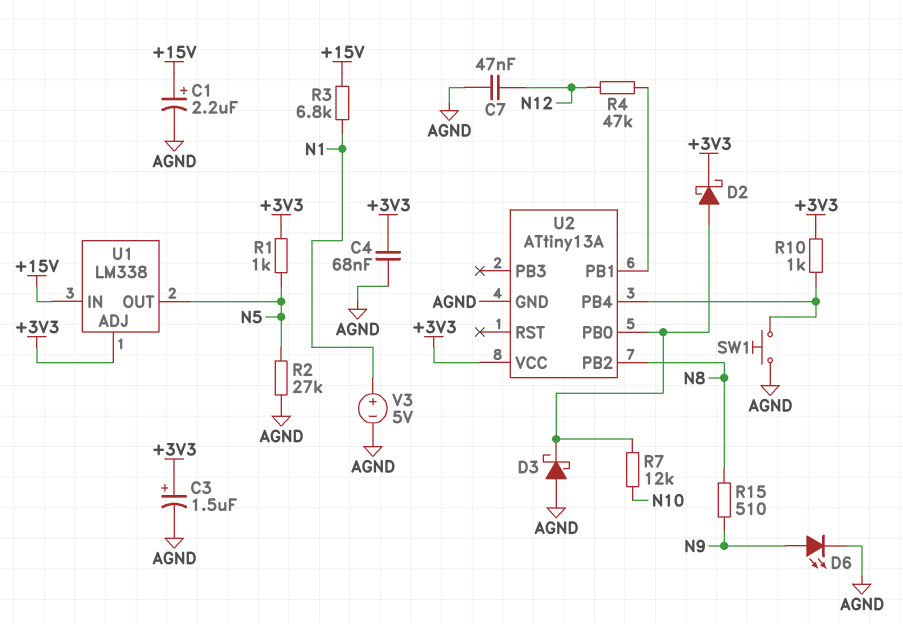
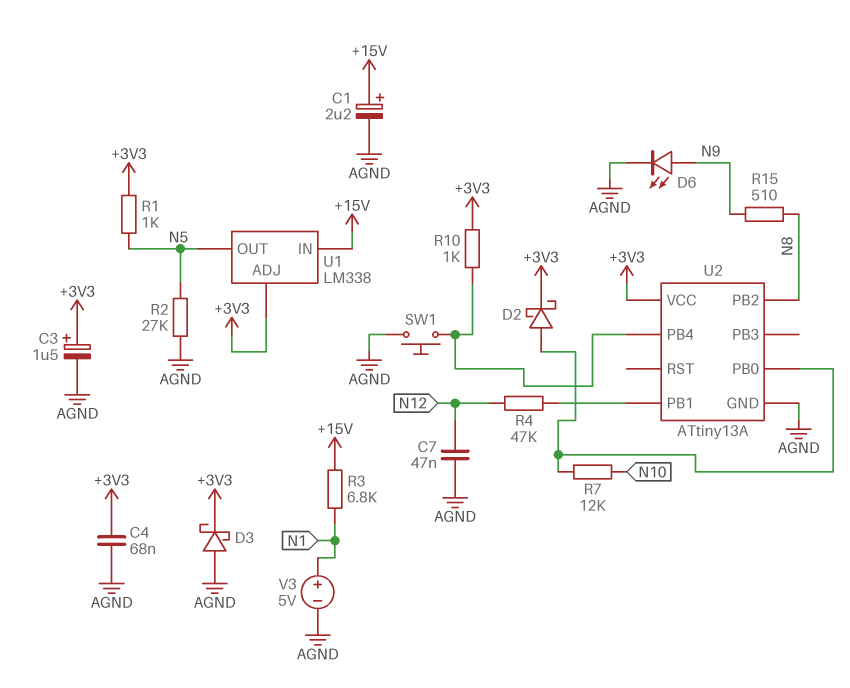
D3: schottky (A AGND, K U2/PB0) -> schottky (A AGND, K +3V3)

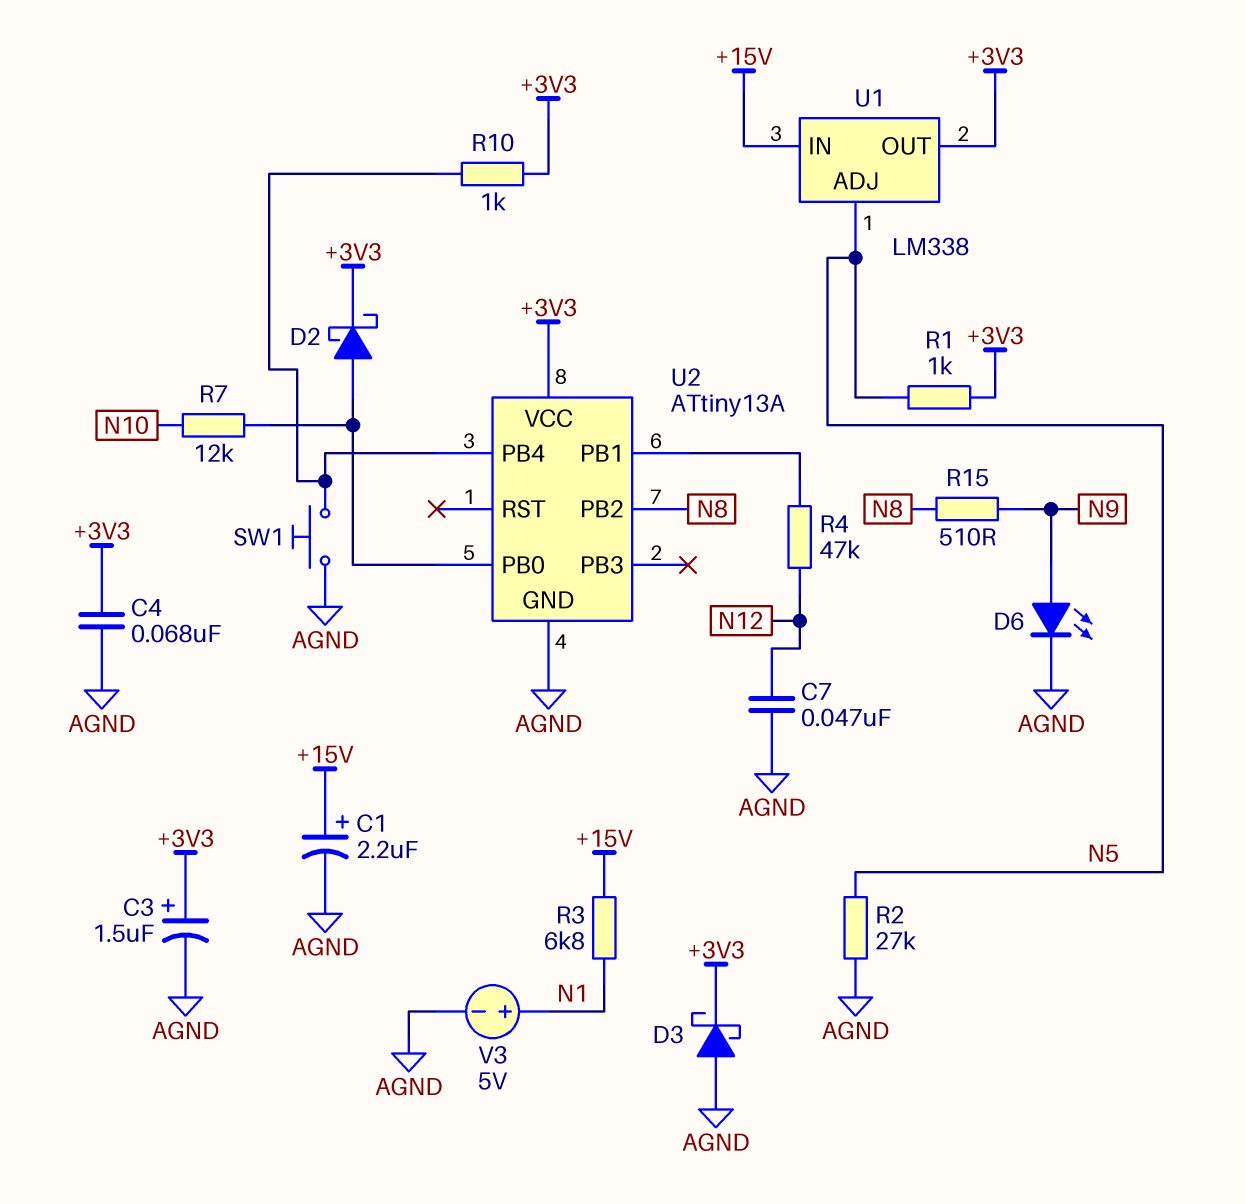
U1 pin ADJ: +3V3 -> N5
U1 pin OUT: N5 -> +3V3

